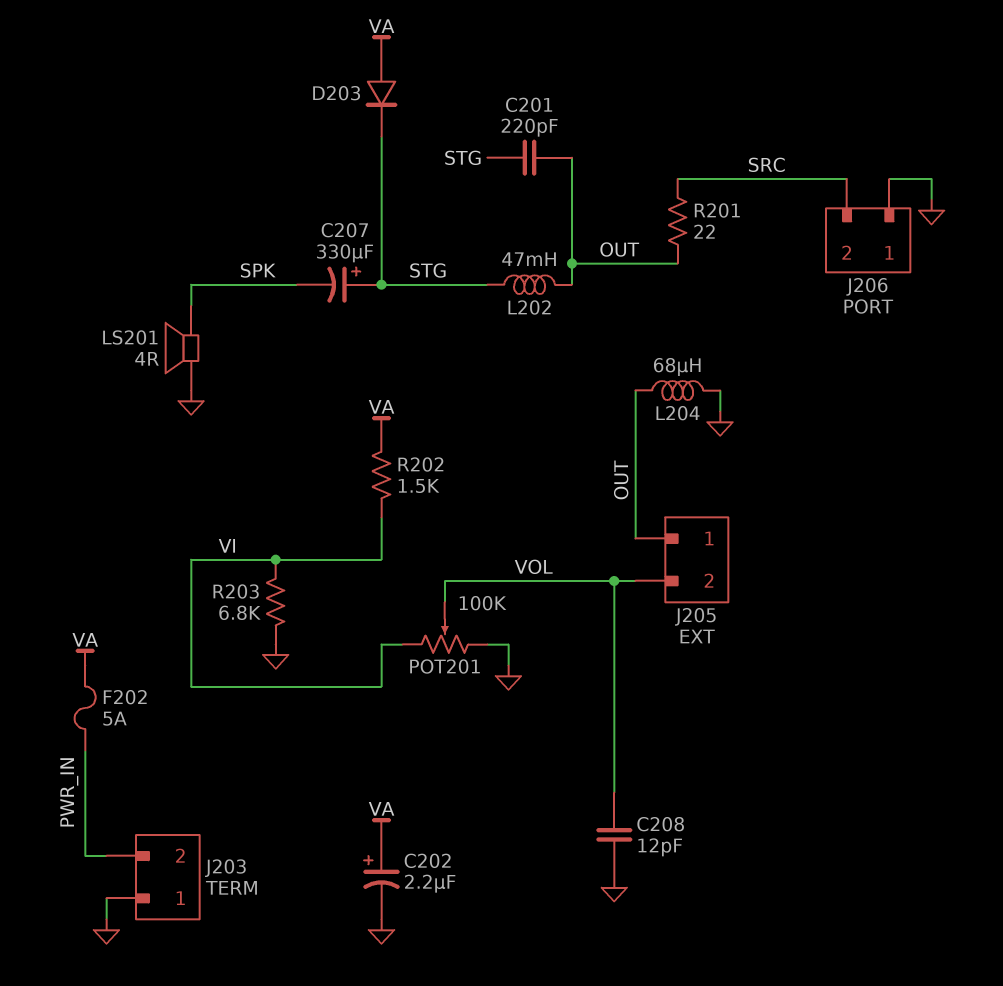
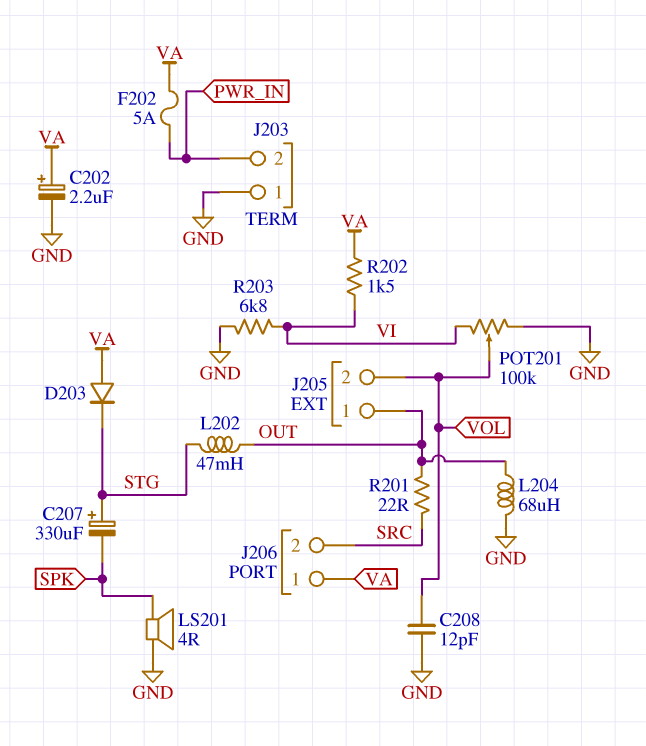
C201: 220pF (OUT, STG) -> none
J206 pin 1: GND -> VA

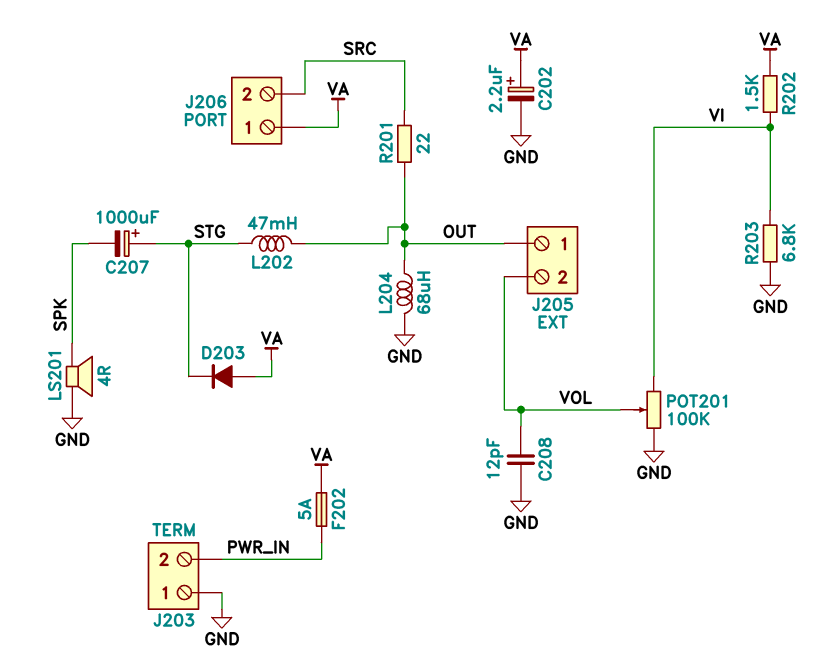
C207: 330uF (plus STG, minus SPK) -> 1000uF (plus STG, minus SPK)

